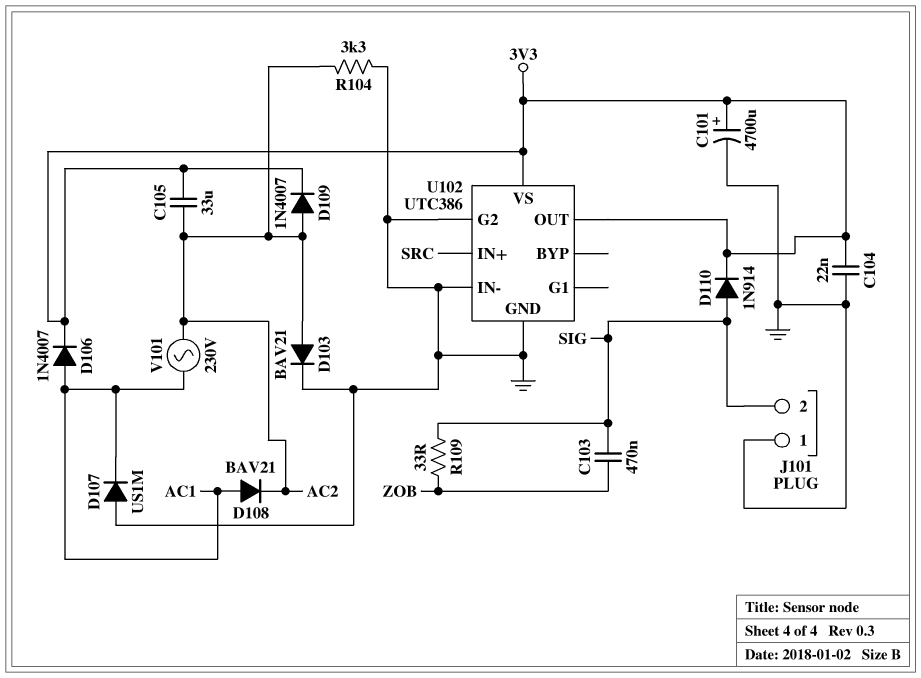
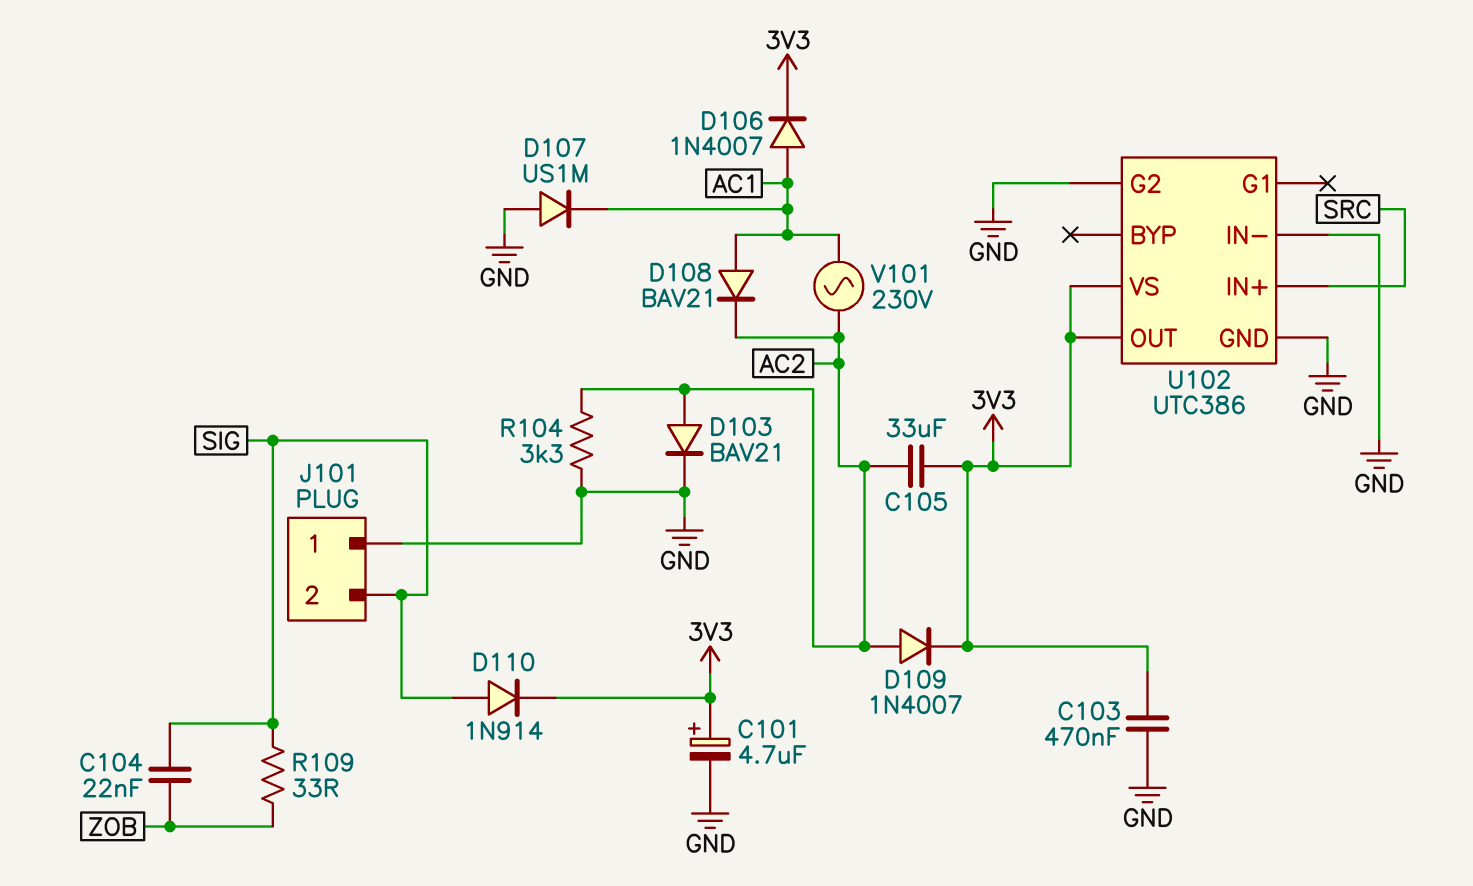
C101: 4700uF (plus 3V3, minus GND) -> 4.7uF (plus 3V3, minus GND)
C103: 470nF (SIG, ZOB) -> 470nF (3V3, GND)
C104: 22nF (3V3, GND) -> 22nF (SIG, ZOB)

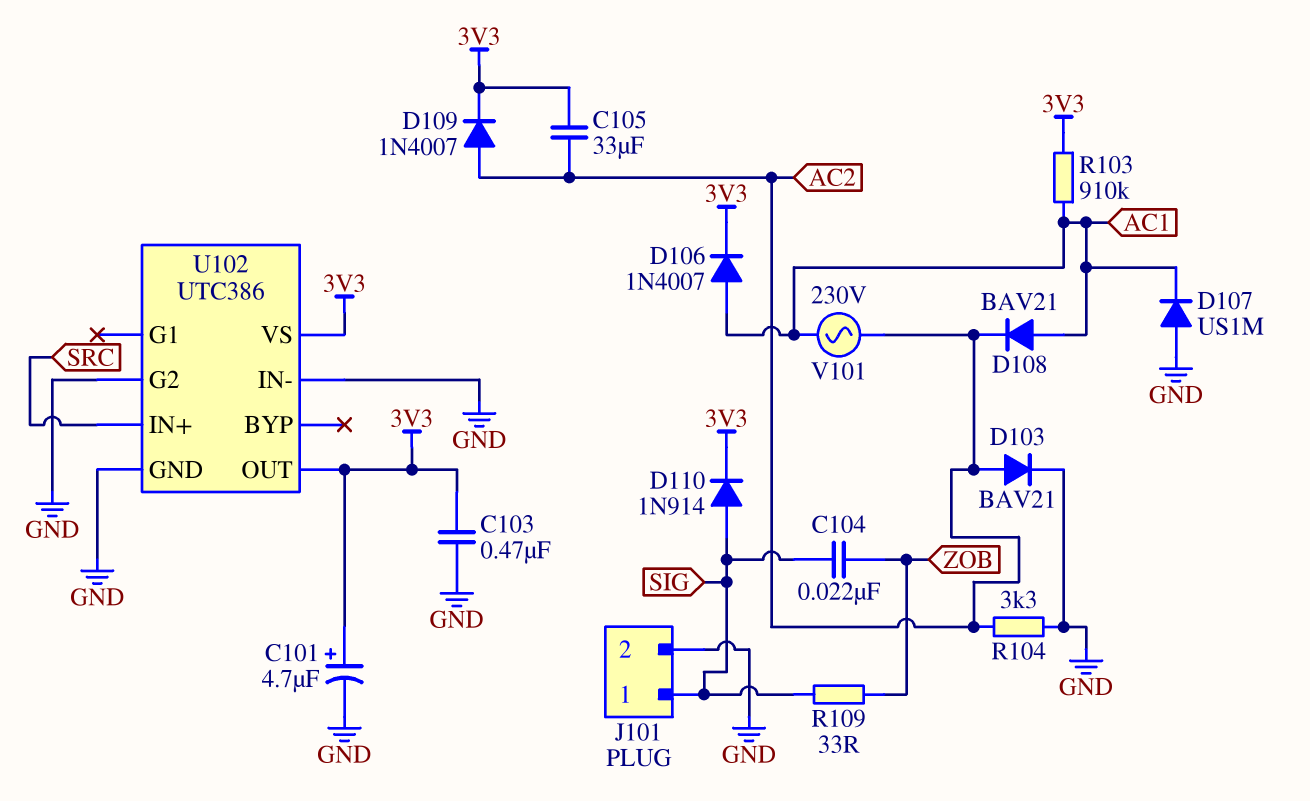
J101 pin 1: GND -> SIG
J101 pin 2: SIG -> GND
R103: none -> 910k (3V3, AC1)

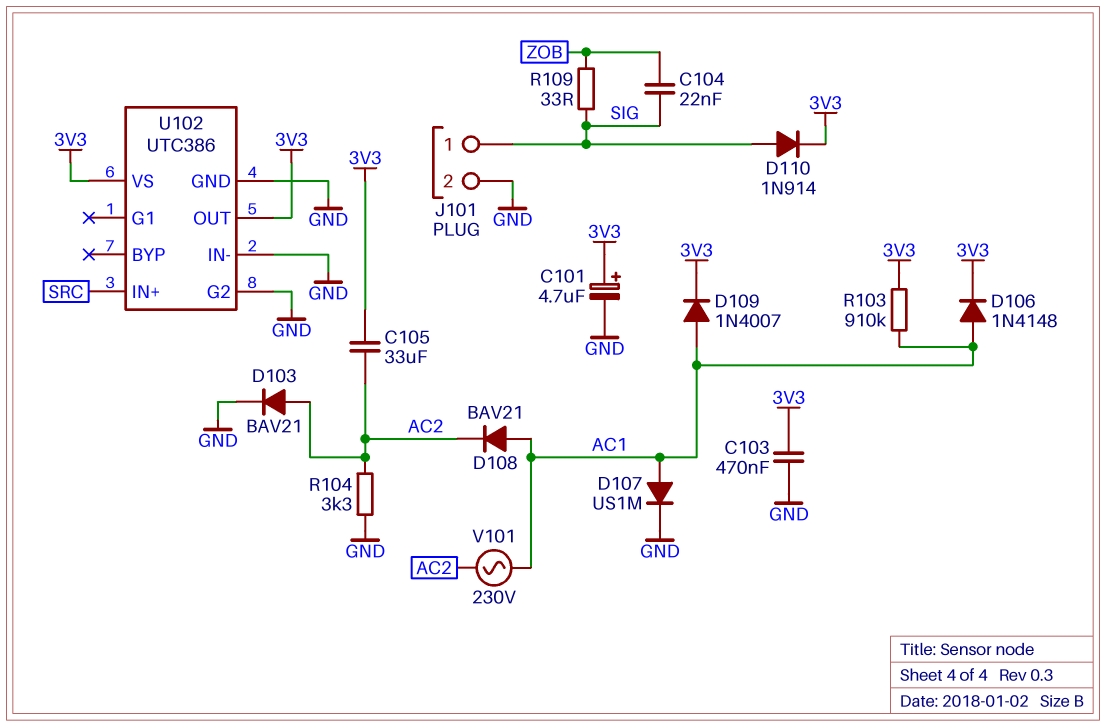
D106: diode 1N4007 (A AC1, K 3V3) -> diode 1N4148 (A AC1, K 3V3)
D107: diode US1M (A GND, K AC1) -> diode US1M (A AC1, K GND)
D109: diode 1N4007 (A AC2, K 3V3) -> diode 1N4007 (A AC1, K 3V3)

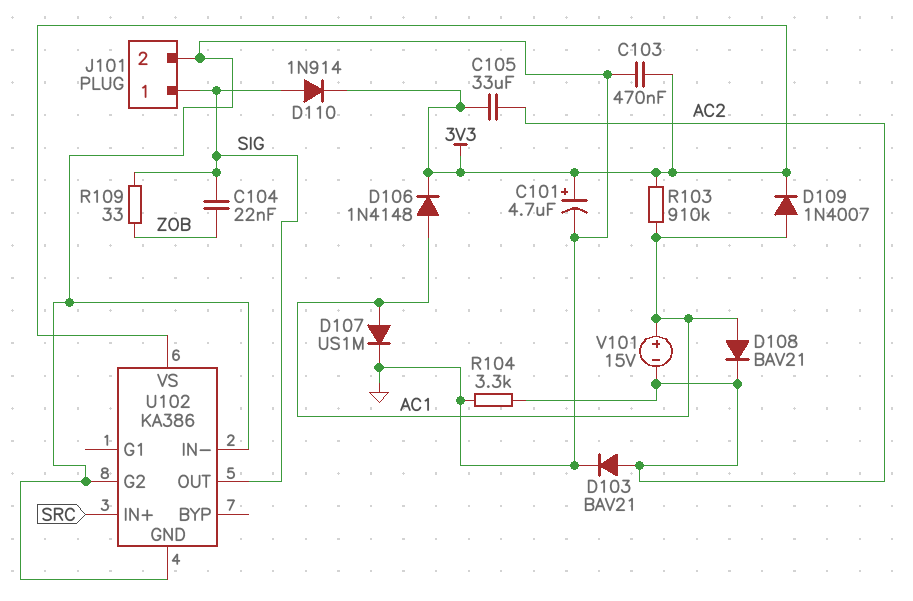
U102: UTC386 -> KA386
U102 pin OUT: 3V3 -> SIG
V101: AC 230V (AC1, AC2) -> 15V (plus AC1, minus AC2)

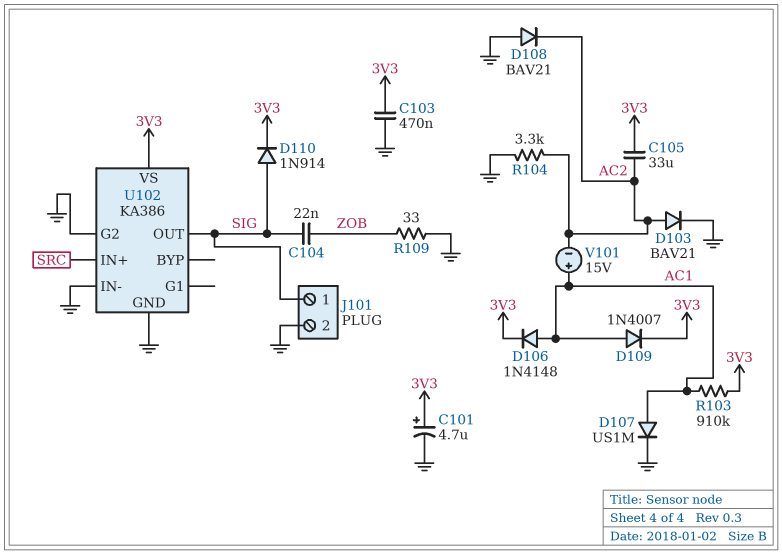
D108: diode BAV21 (A AC1, K AC2) -> diode BAV21 (A GND, K AC2)
R109: 33 (SIG, ZOB) -> 33 (GND, ZOB)

